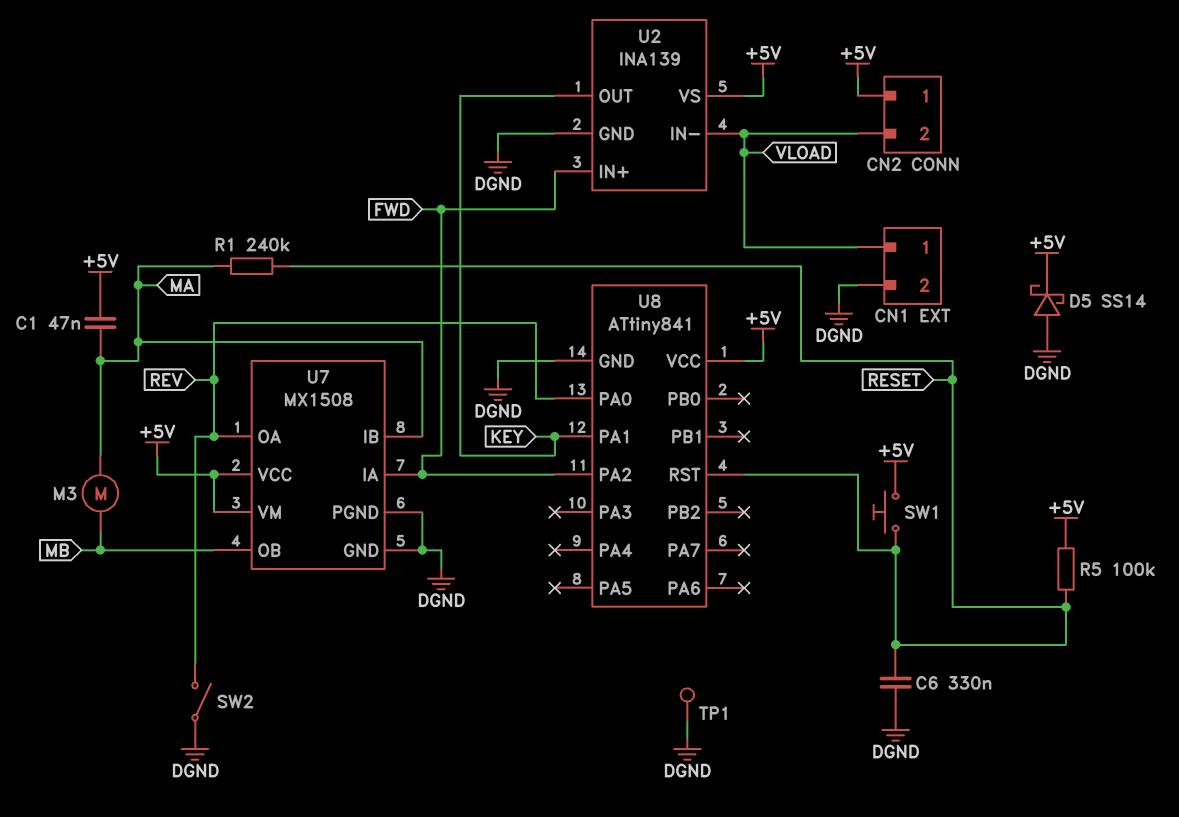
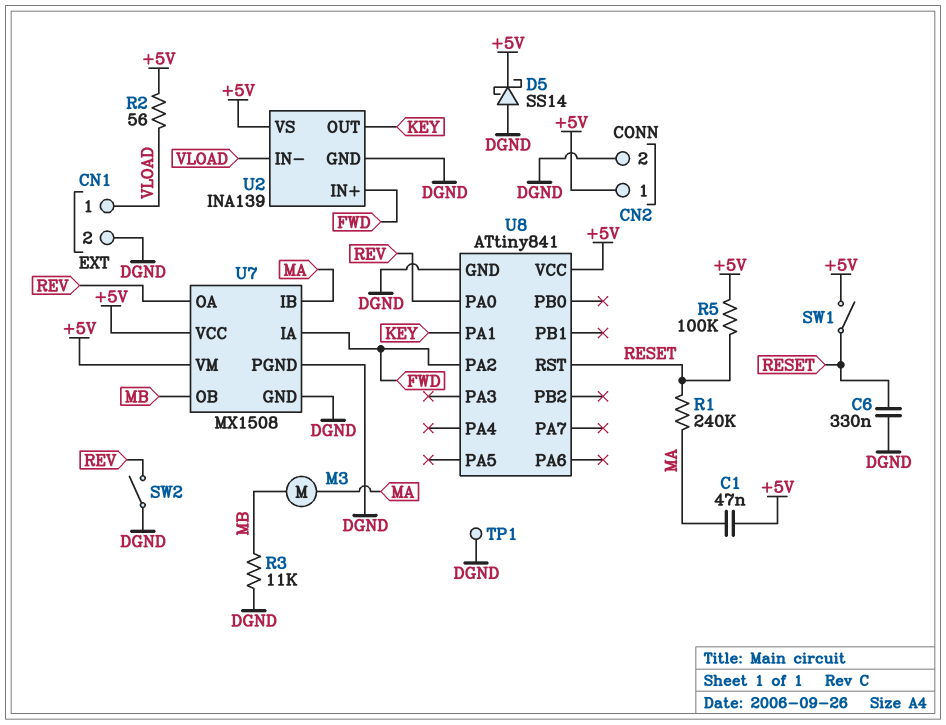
CN2 pin 2: VLOAD -> DGND
R2: none -> 56 (+5V, VLOAD)
R3: none -> 11k (DGND, MB)
SW1: button (+5V, RESET) -> switch (+5V, RESET)

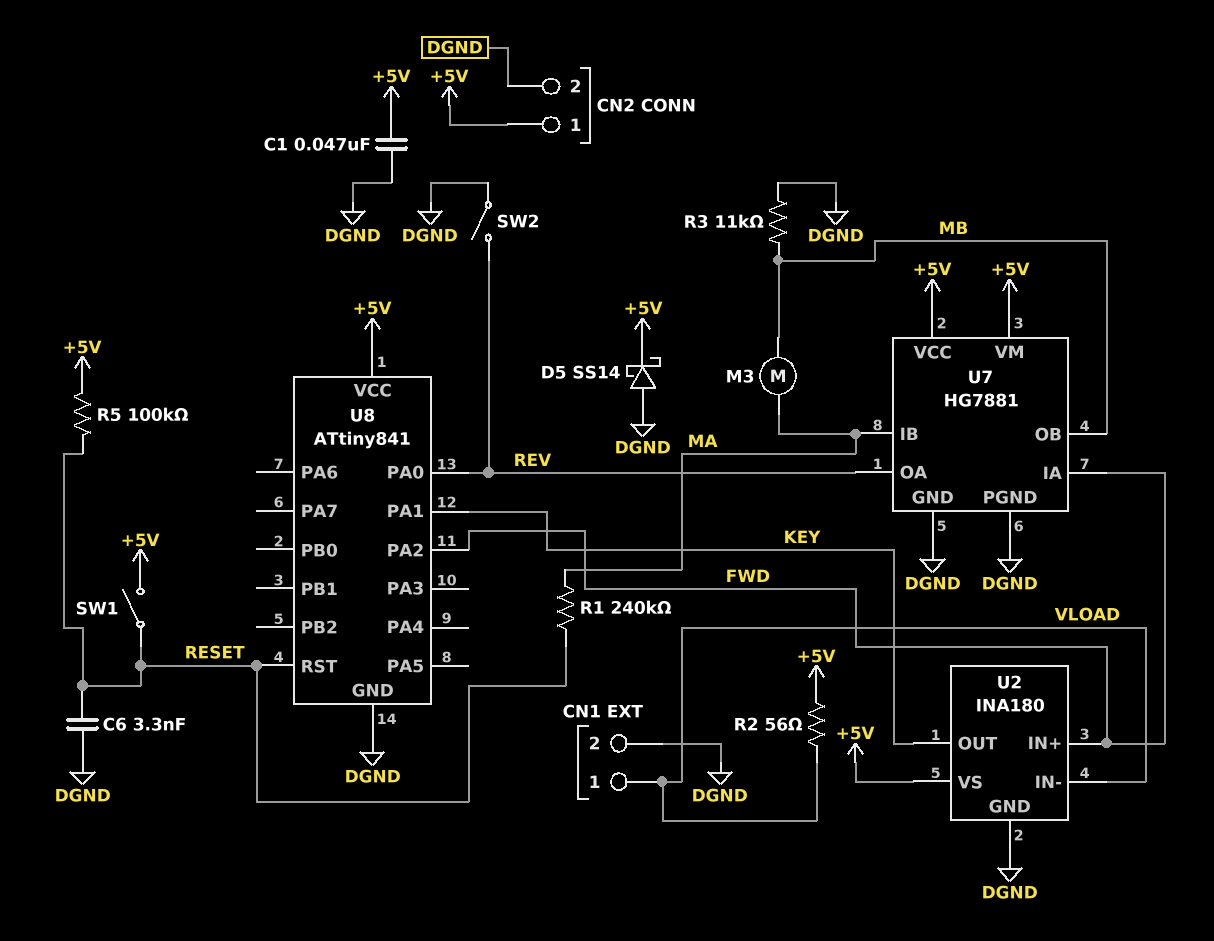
C1: 47nF (+5V, MA) -> 47nF (+5V, DGND)
C6: 330nF (DGND, RESET) -> 3.3nF (DGND, RESET)
TP1: test point (DGND) -> none
U2: INA139 -> INA180
U7: MX1508 -> HG7881

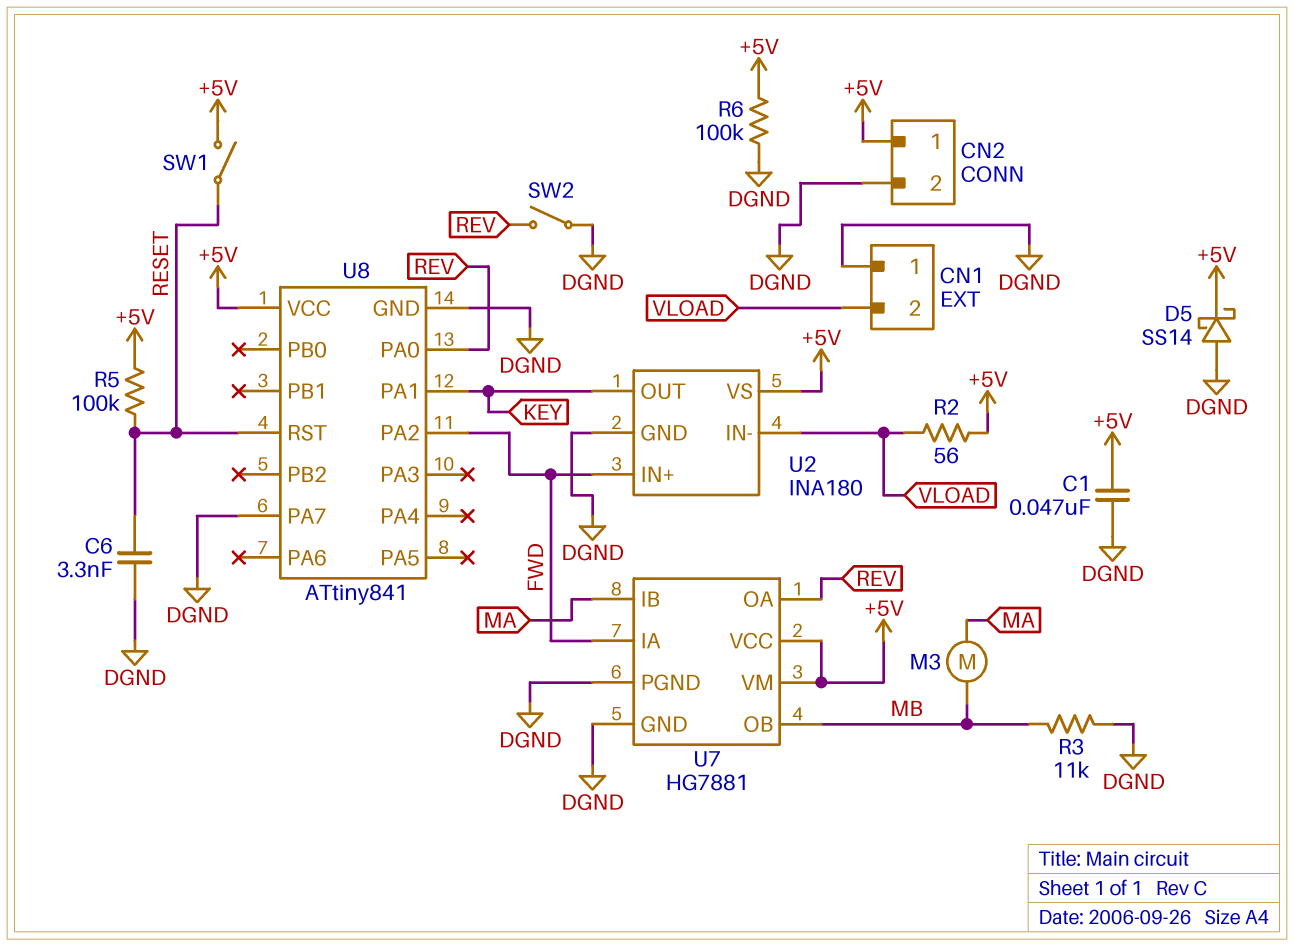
CN1 pin 1: VLOAD -> DGND
CN1 pin 2: DGND -> VLOAD
R1: 240k (MA, RESET) -> none
R6: none -> 100k (+5V, DGND)
U8 pin PA7: none -> DGND

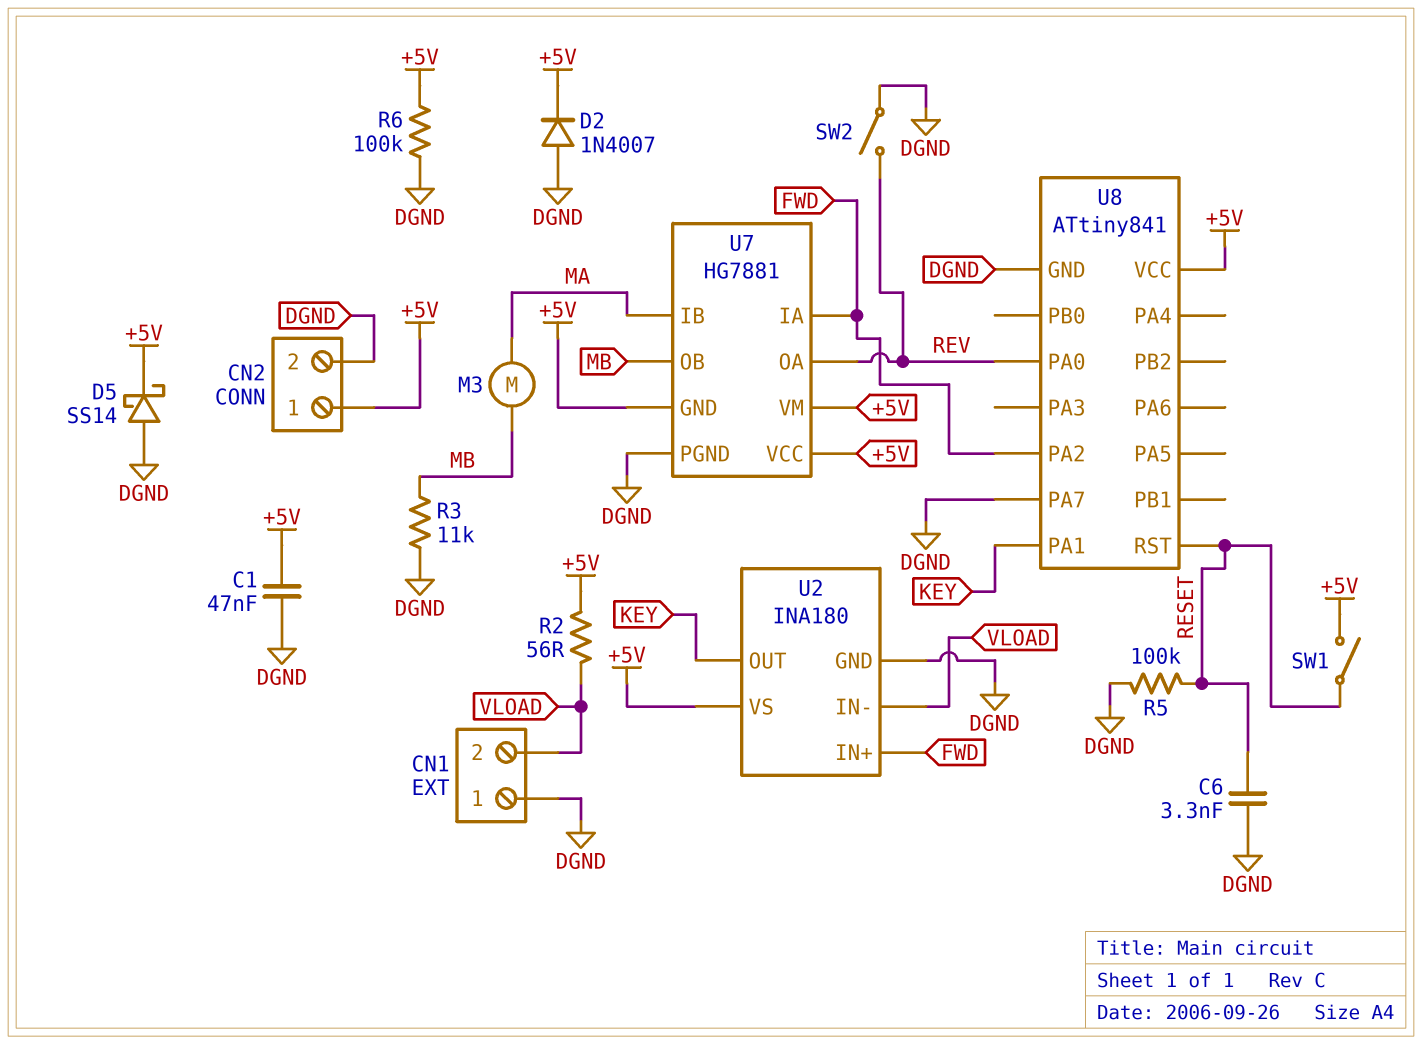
D2: none -> diode 1N4007 (A DGND, K +5V)
R5: 100k (+5V, RESET) -> 100k (DGND, RESET)
U7 pin GND: DGND -> +5V

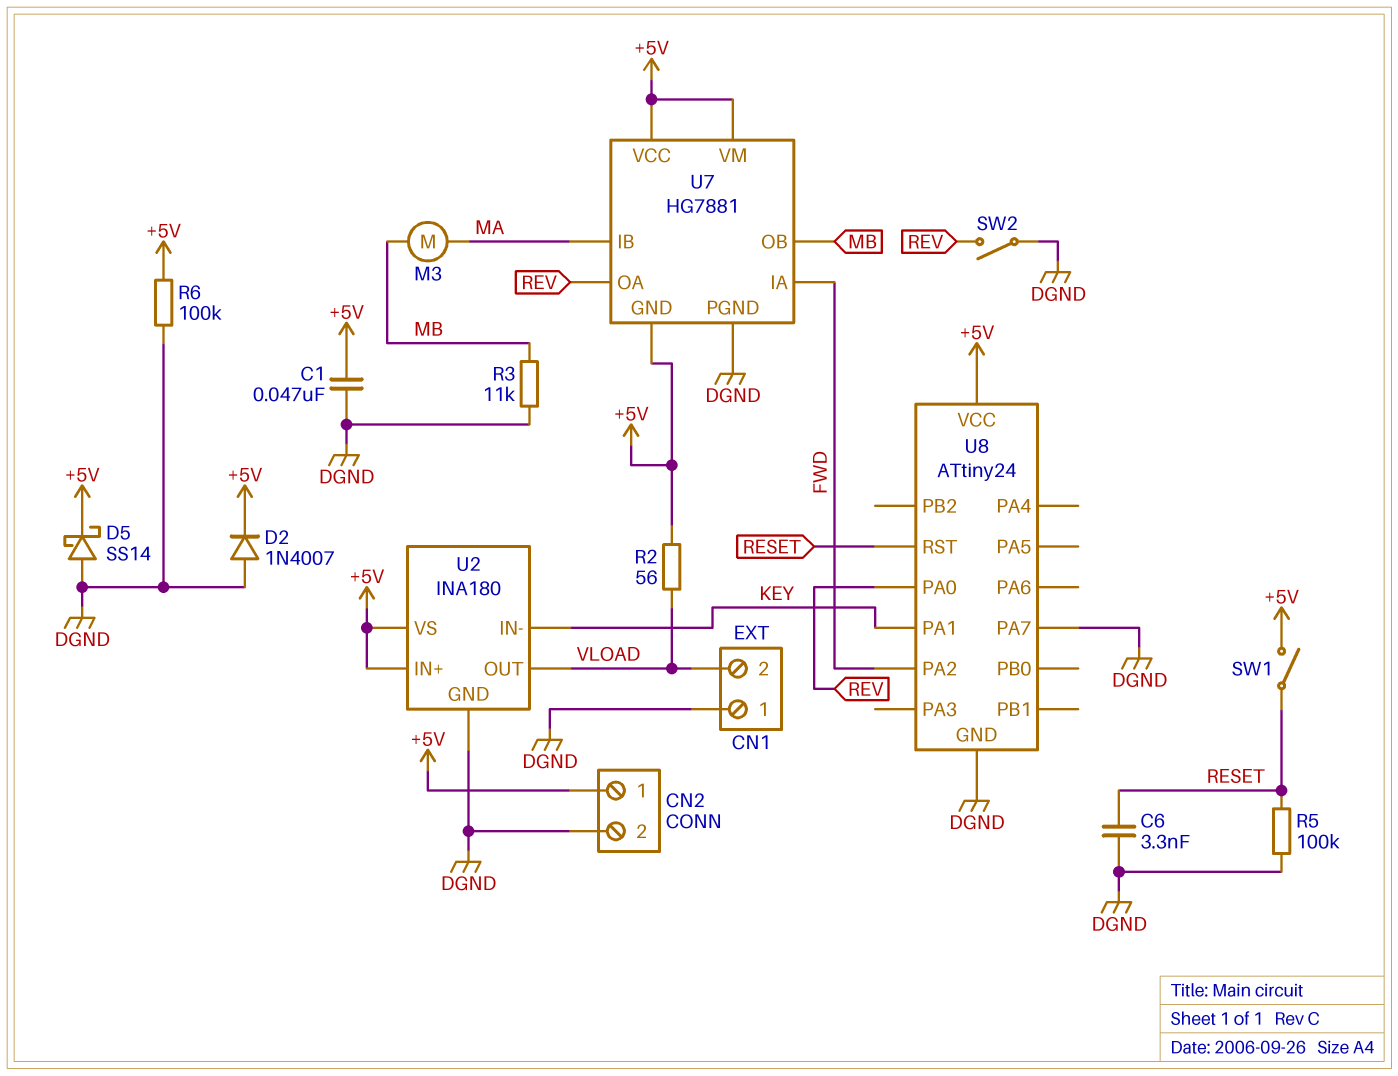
U2 pin IN+: FWD -> +5V
U2 pin IN-: VLOAD -> KEY
U2 pin OUT: KEY -> VLOAD
U8: ATtiny841 -> ATtiny24

